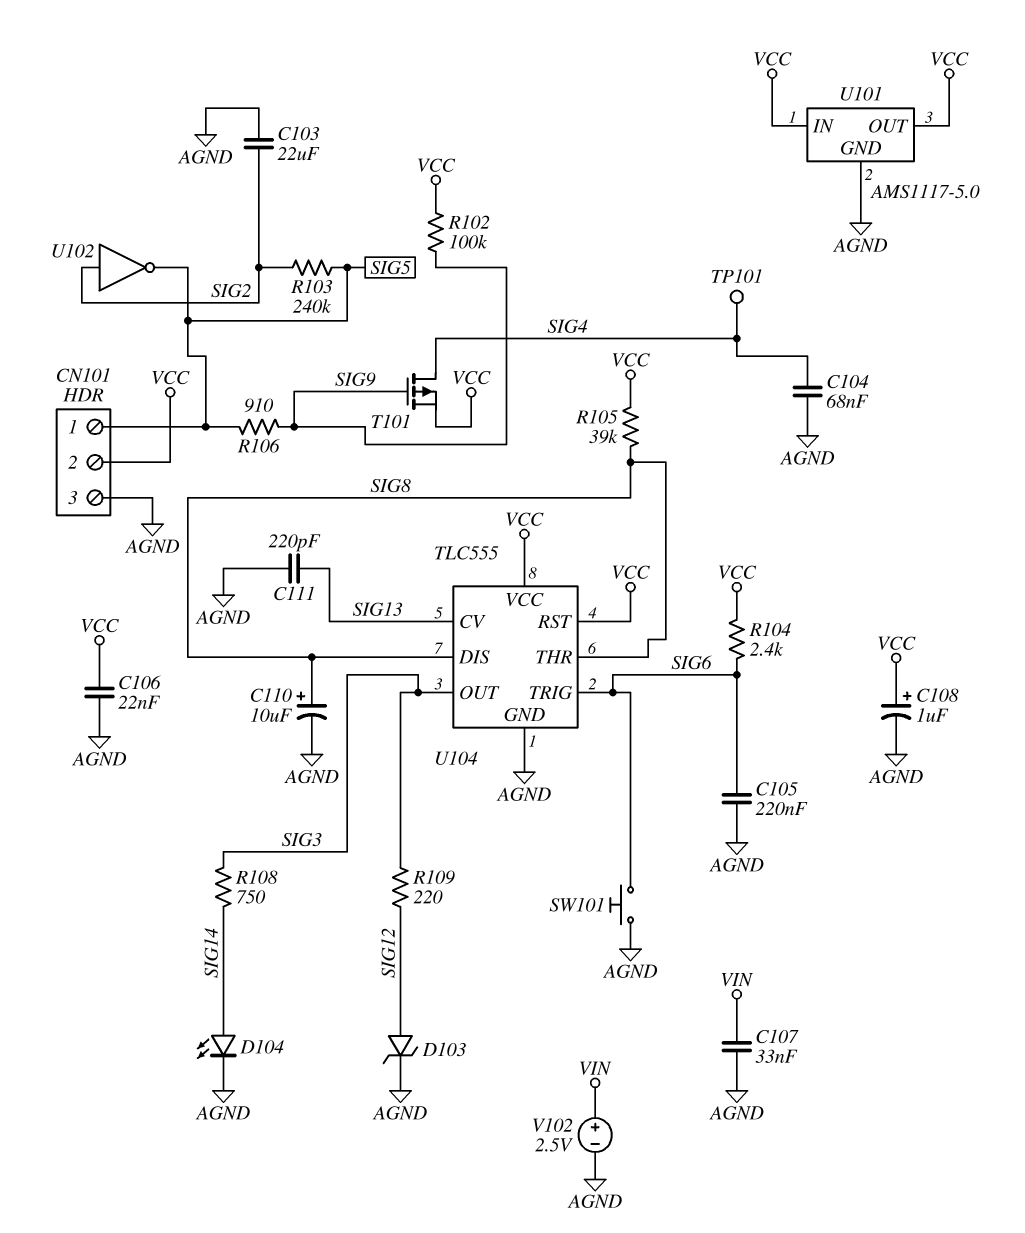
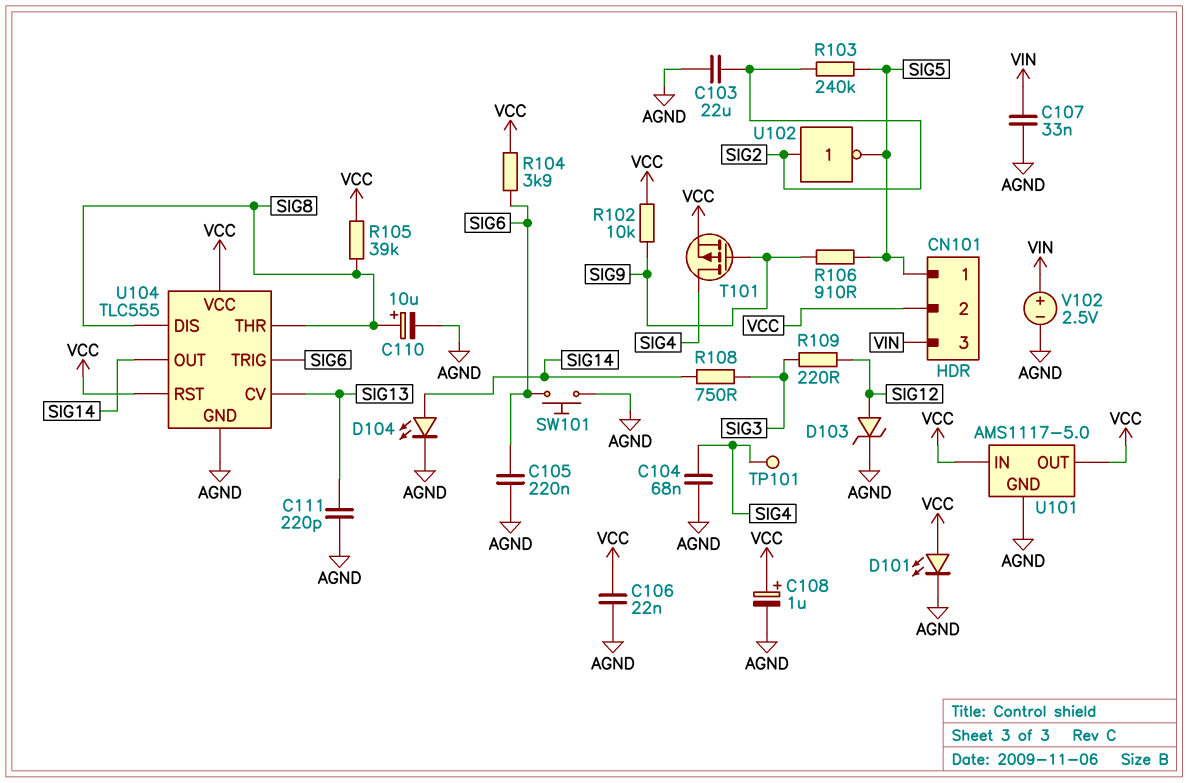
CN101 pin 3: AGND -> VIN
D101: none -> LED (A VCC, K AGND)
R102: 100k (SIG9, VCC) -> 10k (SIG9, VCC)
R104: 2.4k (SIG6, VCC) -> 3.9k (SIG6, VCC)
U104 pin OUT: SIG3 -> SIG14

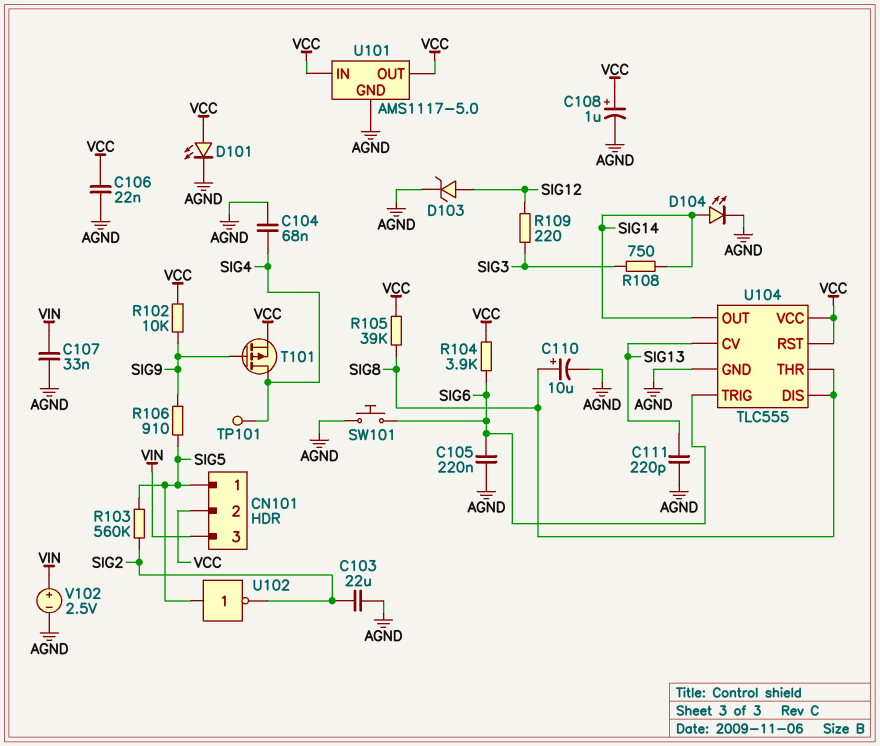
R103: 240k (SIG2, SIG5) -> 560k (SIG2, SIG5)
U102: NOT (in SIG2, out SIG5) -> NOT (in SIG5, out SIG2)

